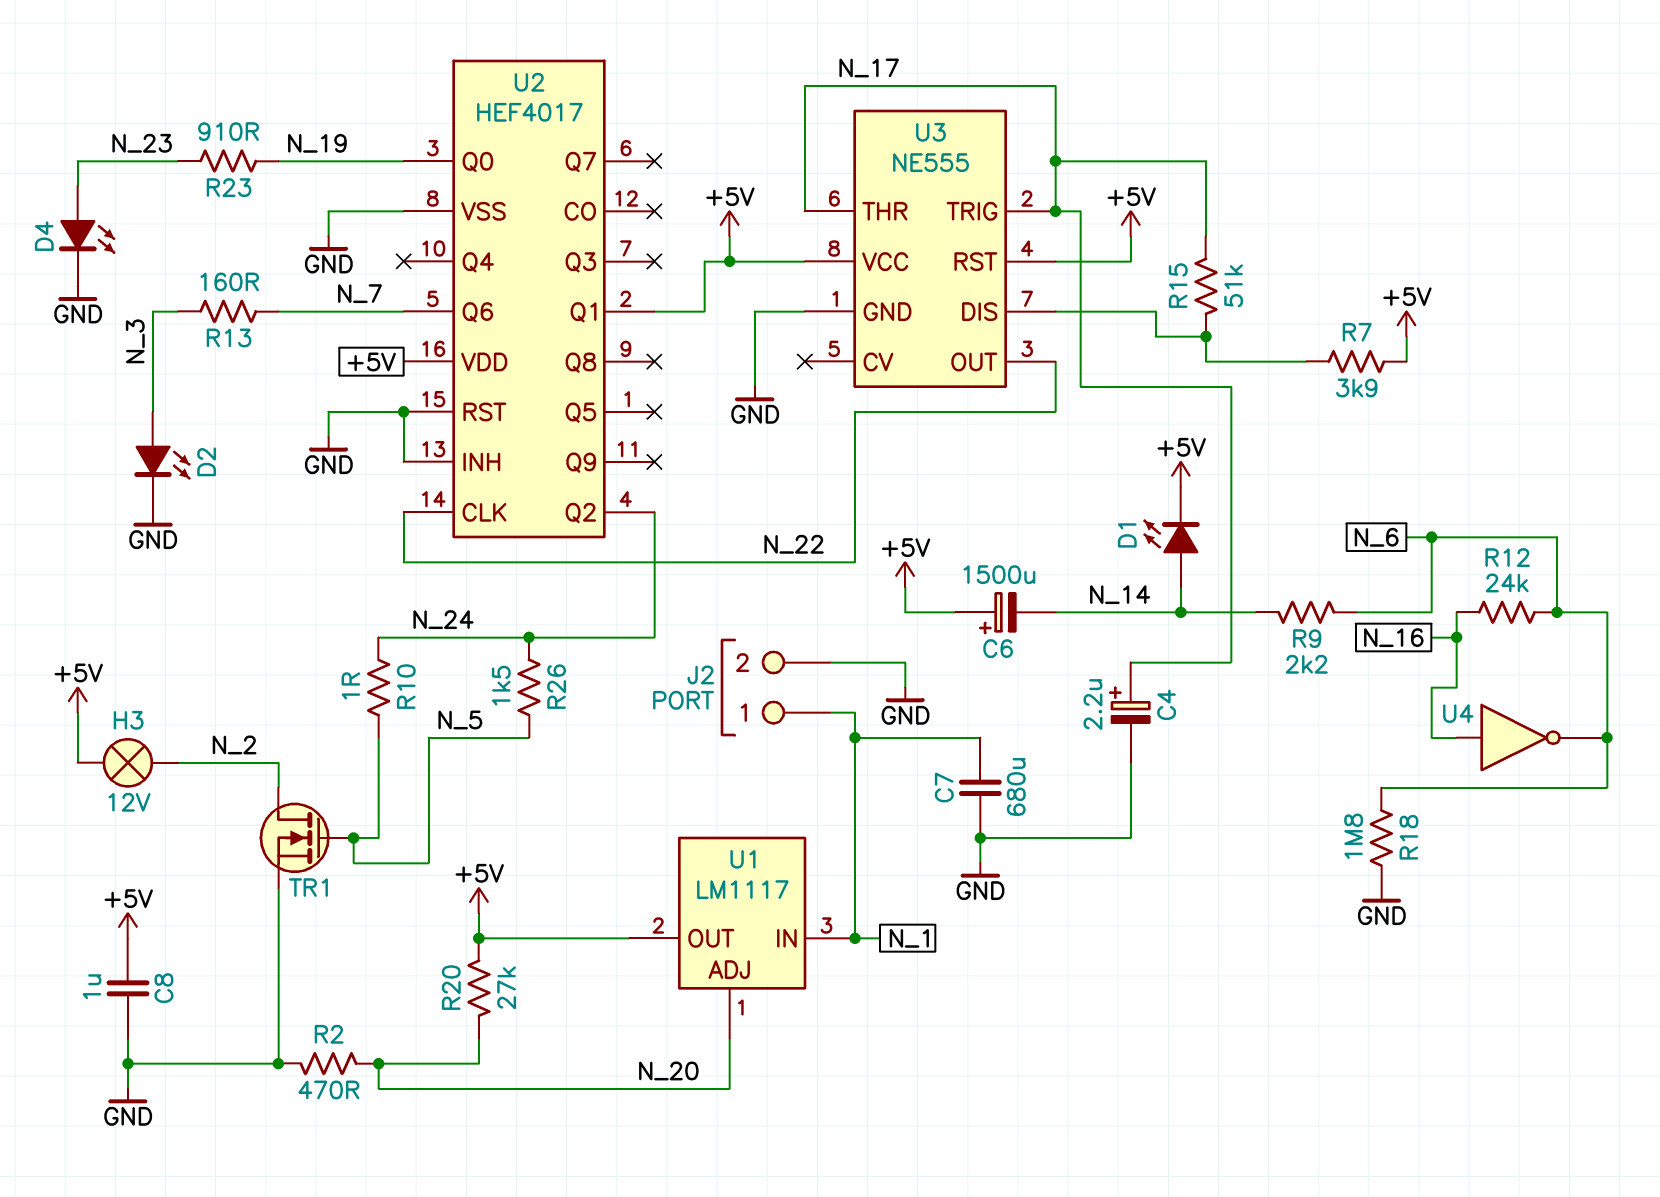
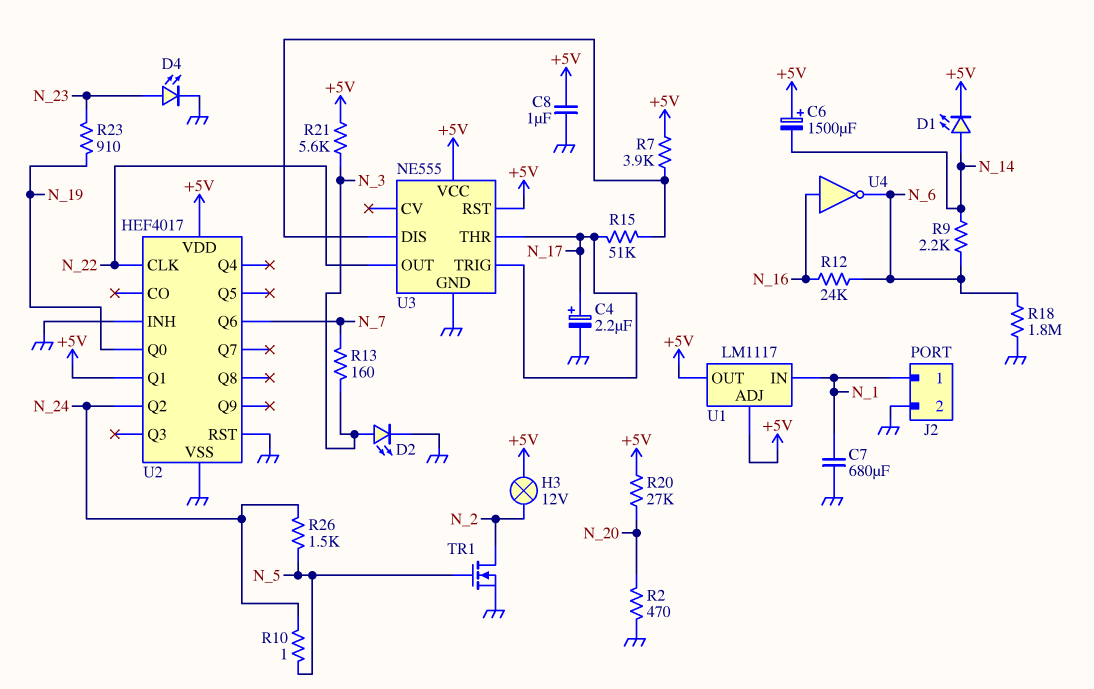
R21: none -> 5.6k (+5V, N_3)
U1 pin ADJ: N_20 -> +5V

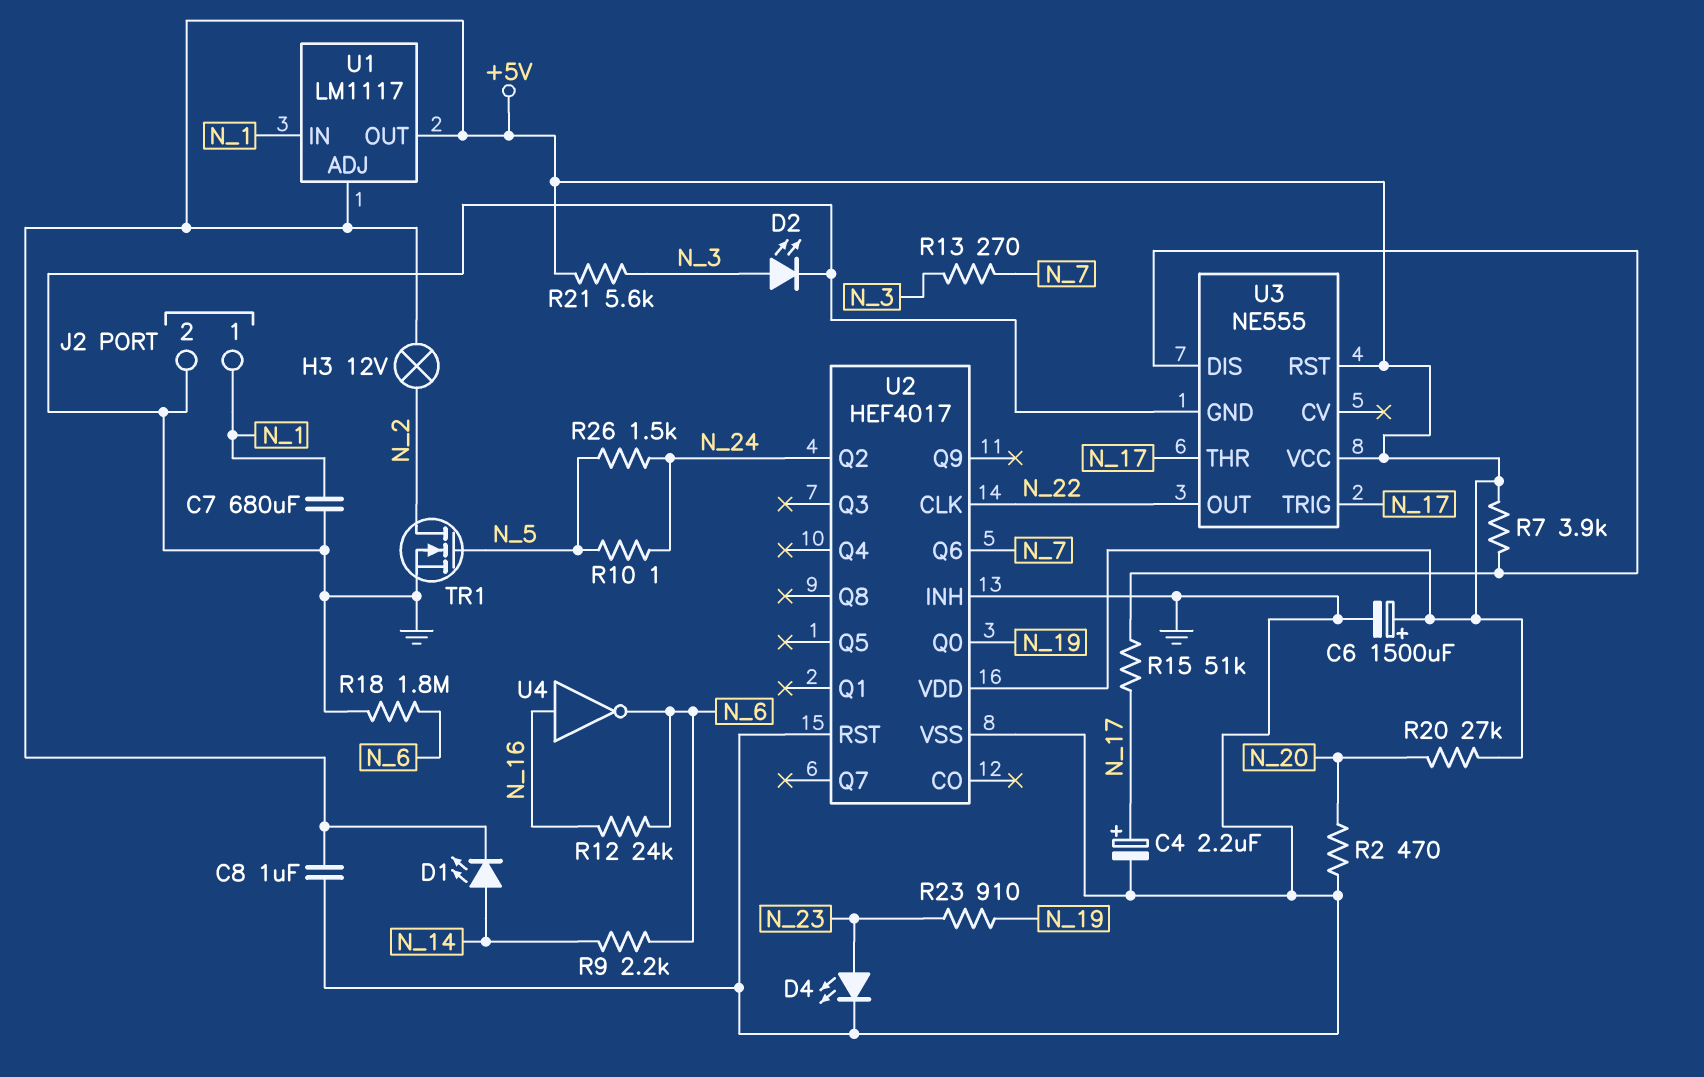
C6: 1500uF (plus +5V, minus N_14) -> 1500uF (plus +5V, minus GND)
R13: 160 (N_3, N_7) -> 270 (N_3, N_7)
U2 pin Q1: +5V -> none

